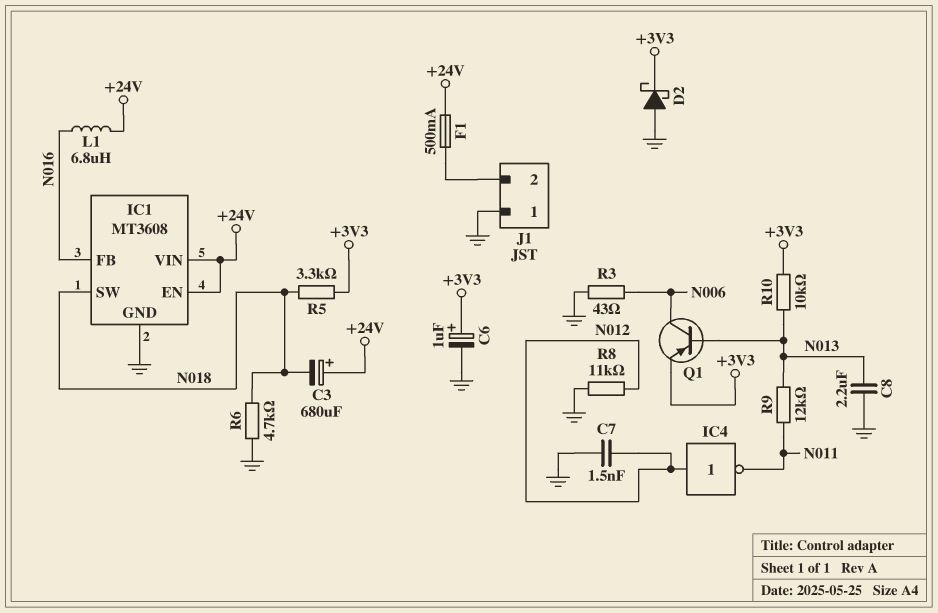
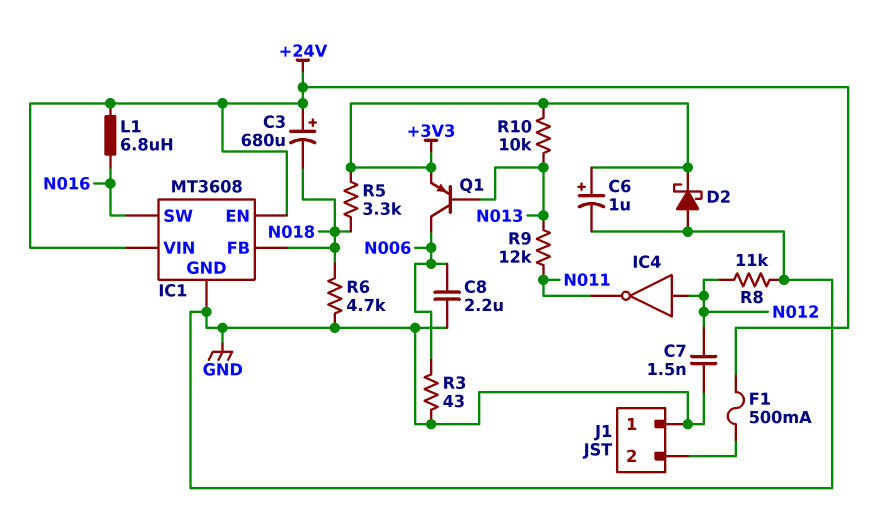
C8: 2.2uF (GND, N013) -> 2.2uF (GND, N006)
IC1 pin FB: N016 -> N018
IC1 pin SW: N018 -> N016

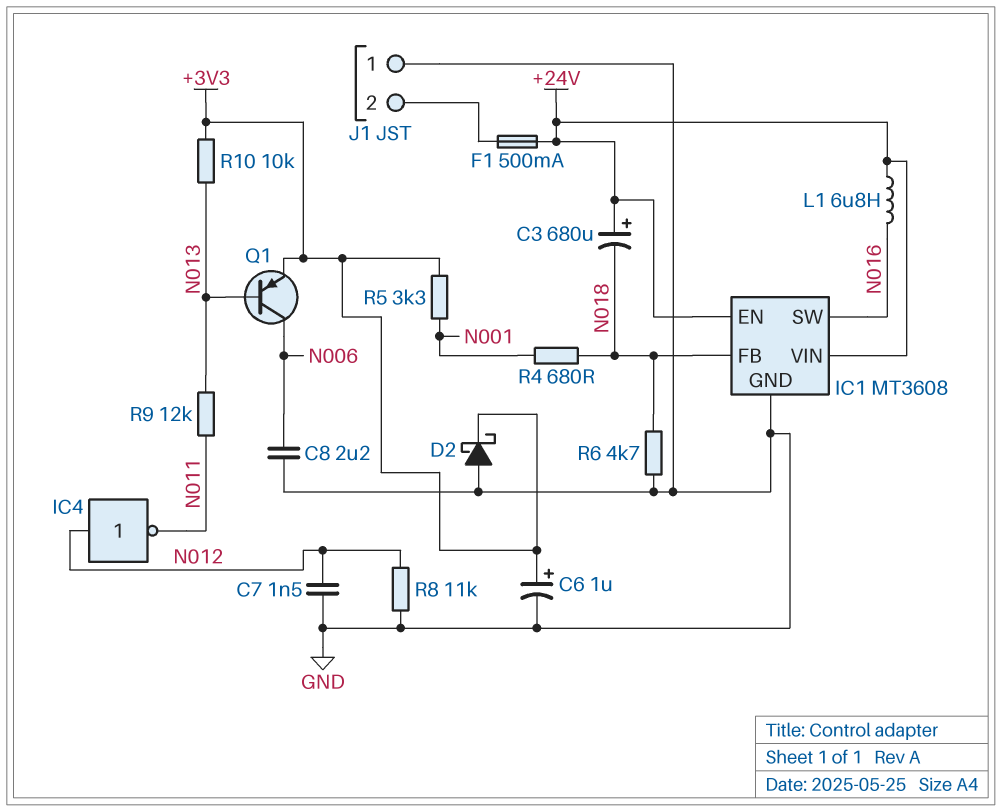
R3: 43 (GND, N006) -> none
R4: none -> 680 (N001, N018)
R5: 3.3k (+3V3, N018) -> 3.3k (+3V3, N001)

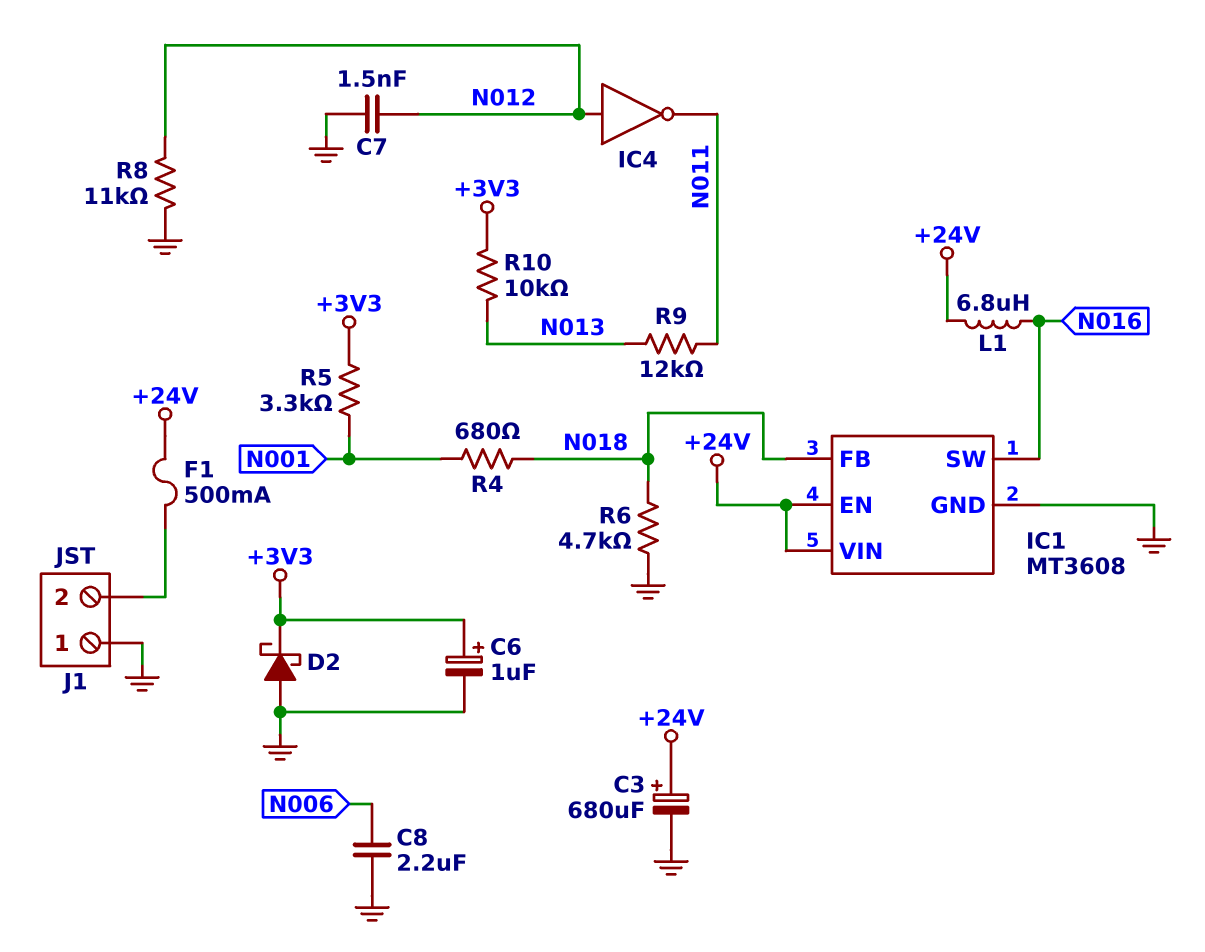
C3: 680uF (plus +24V, minus N018) -> 680uF (plus +24V, minus GND)
Q1: PNP (B N013, C N006, E +3V3) -> none

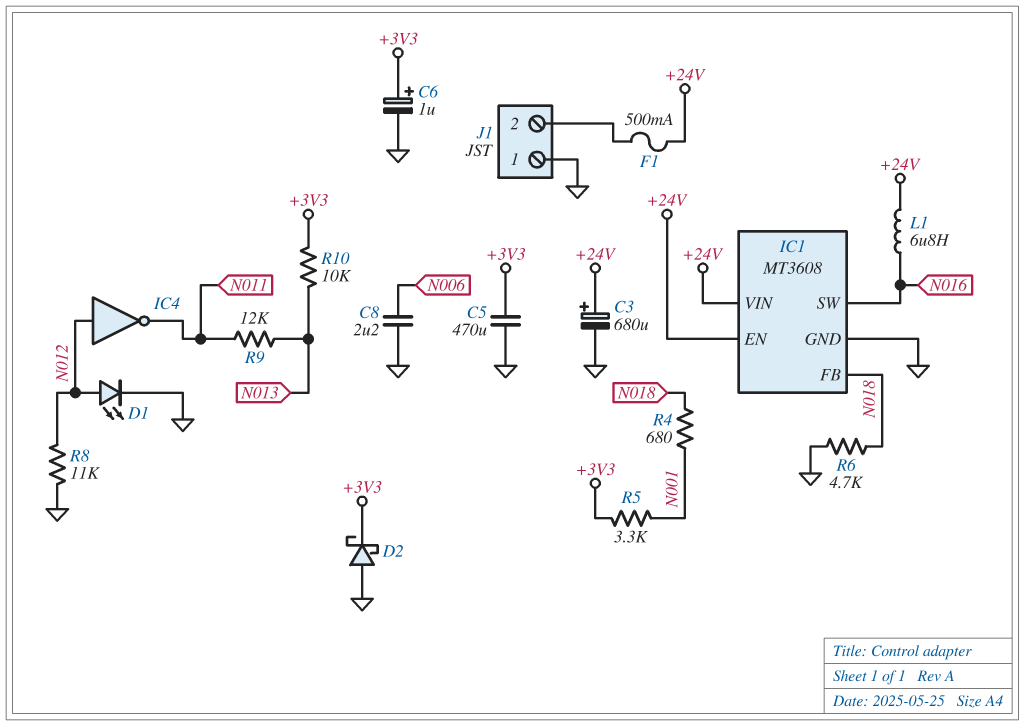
C5: none -> 470uF (+3V3, GND)
C7: 1.5nF (GND, N012) -> none
D1: none -> LED (A N012, K GND)

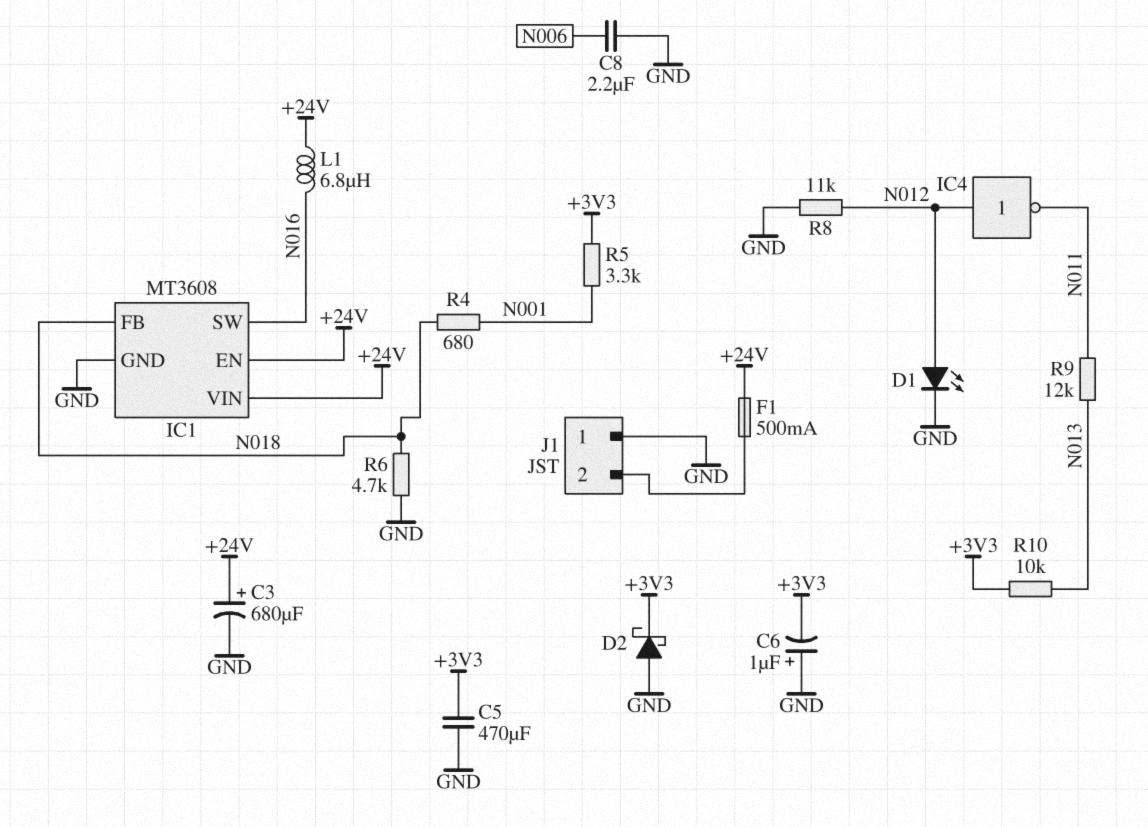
C6: 1uF (plus +3V3, minus GND) -> 1uF (plus GND, minus +3V3)

